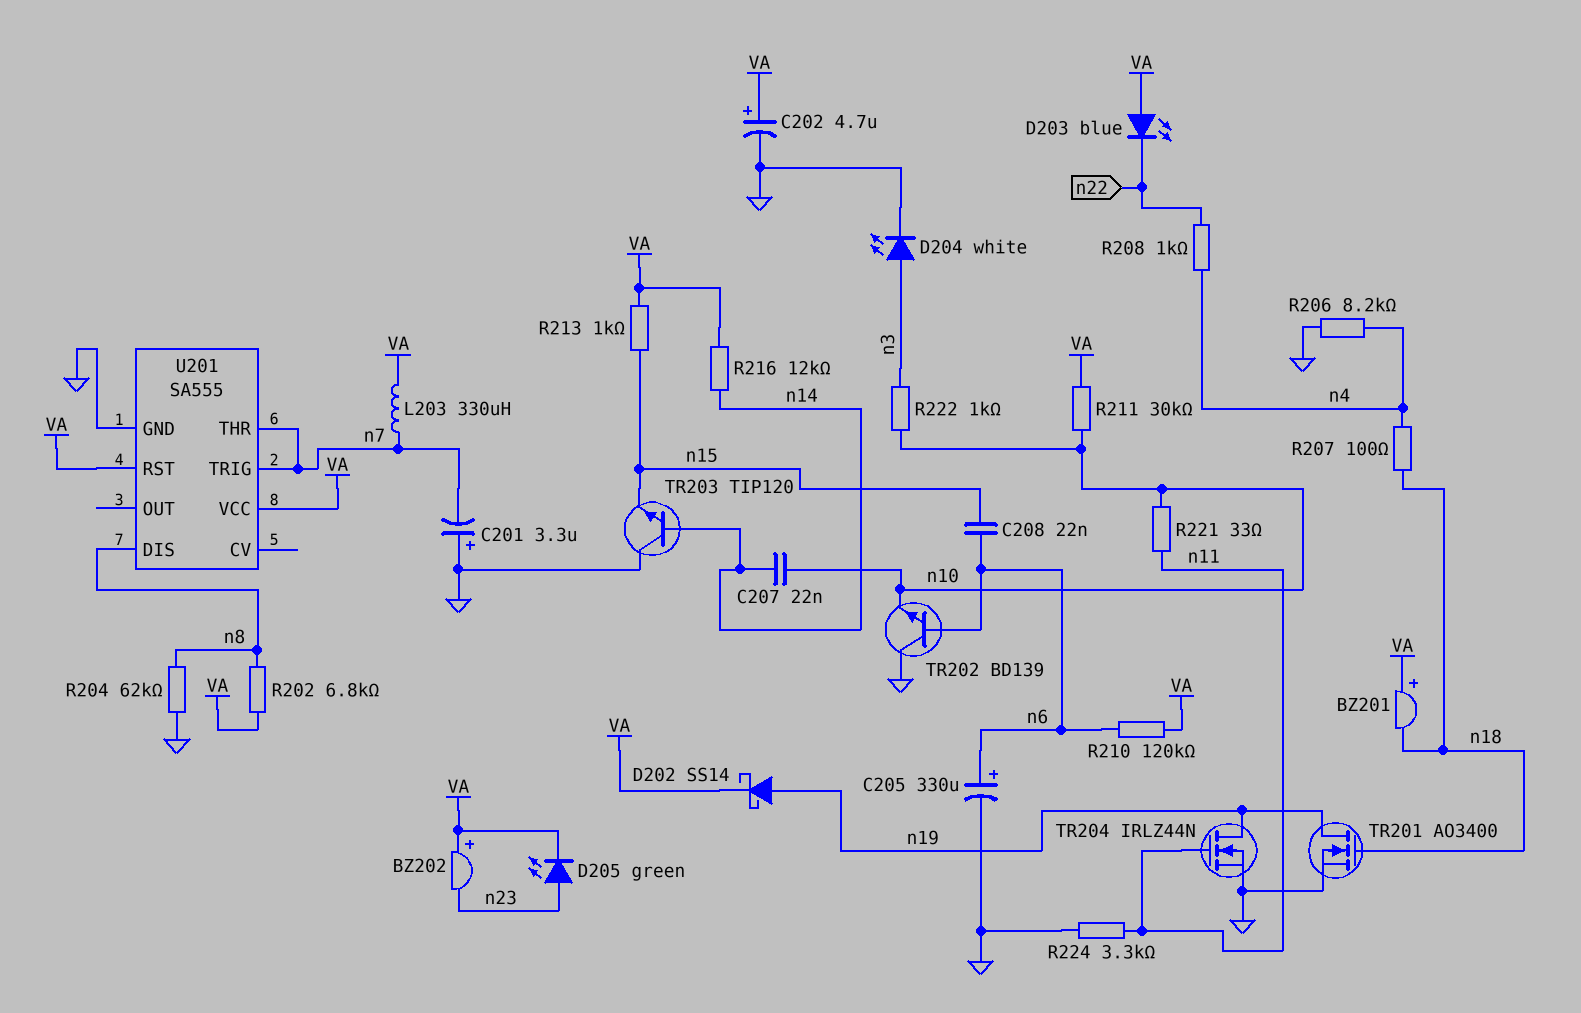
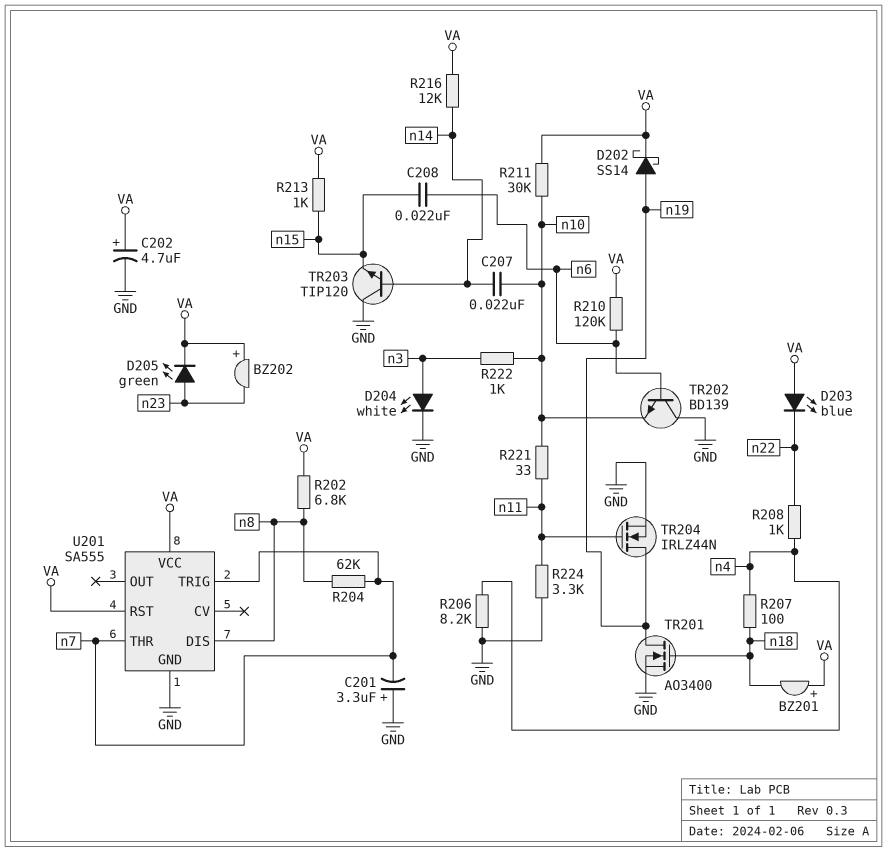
C205: 330uF (plus n6, minus GND) -> none
L203: 330uH (VA, n7) -> none
R204: 62k (GND, n8) -> 62k (n7, n8)

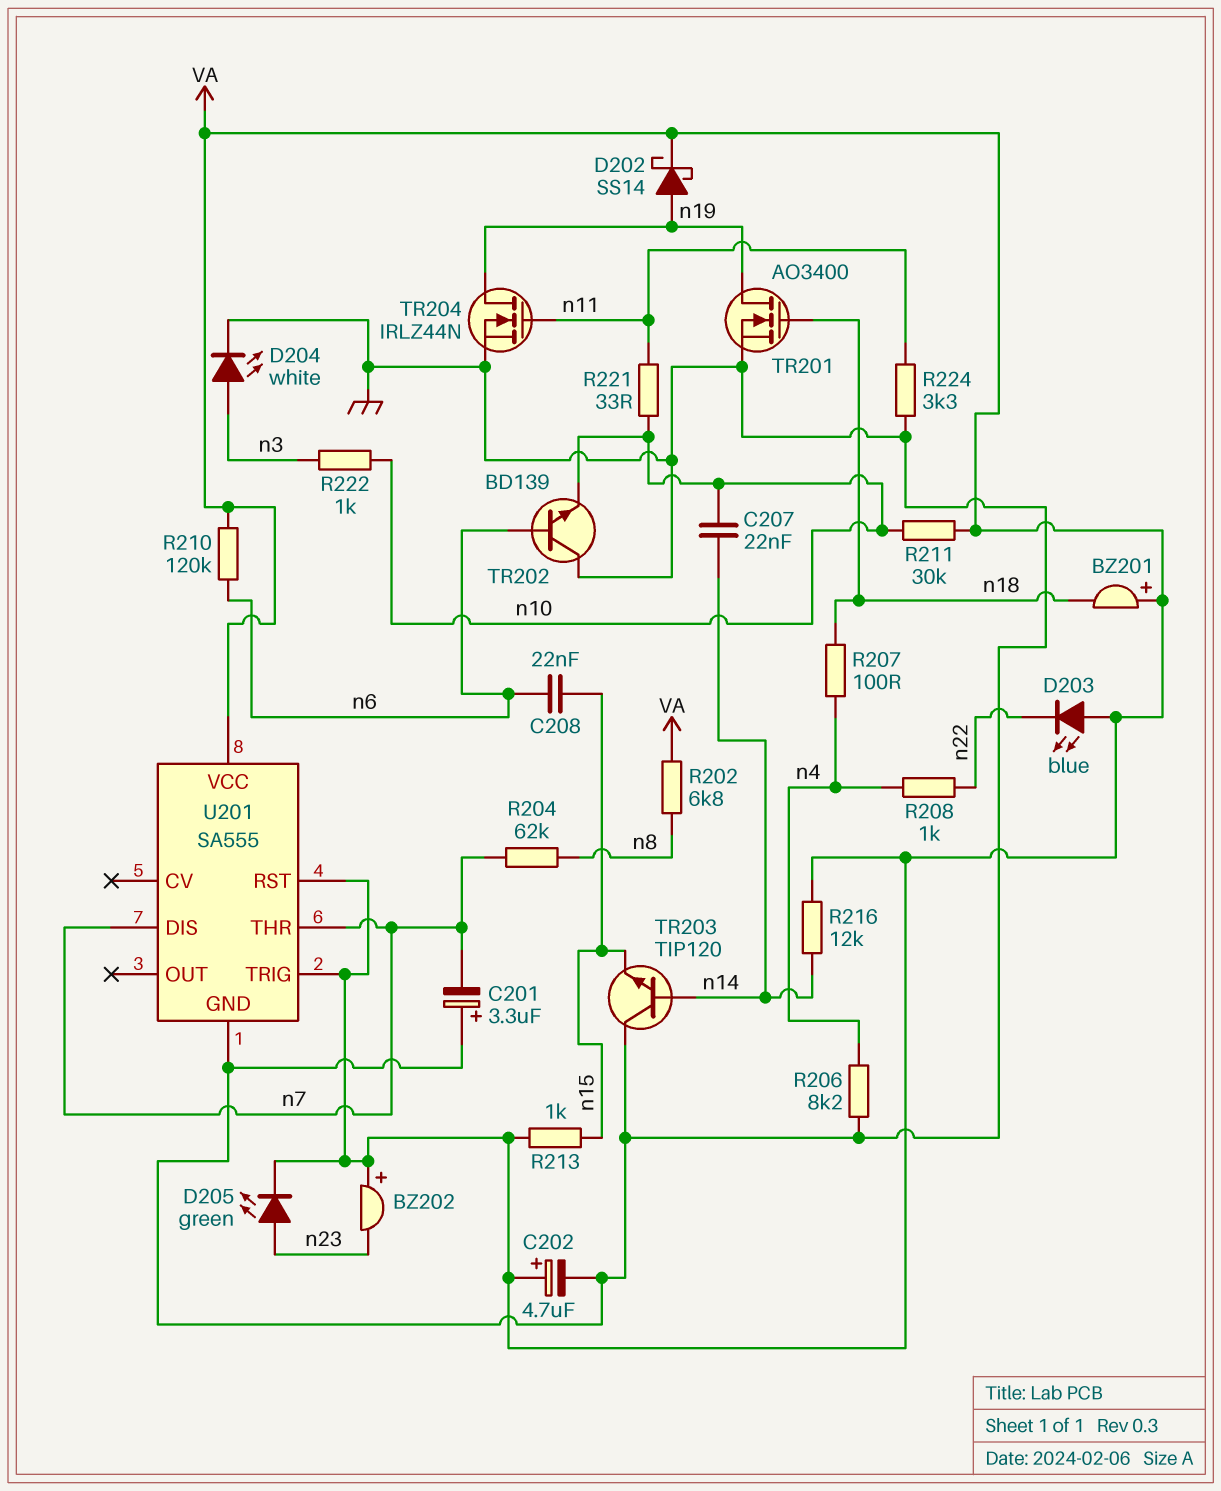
U201 pin DIS: n8 -> n7
U201 pin TRIG: n7 -> VA

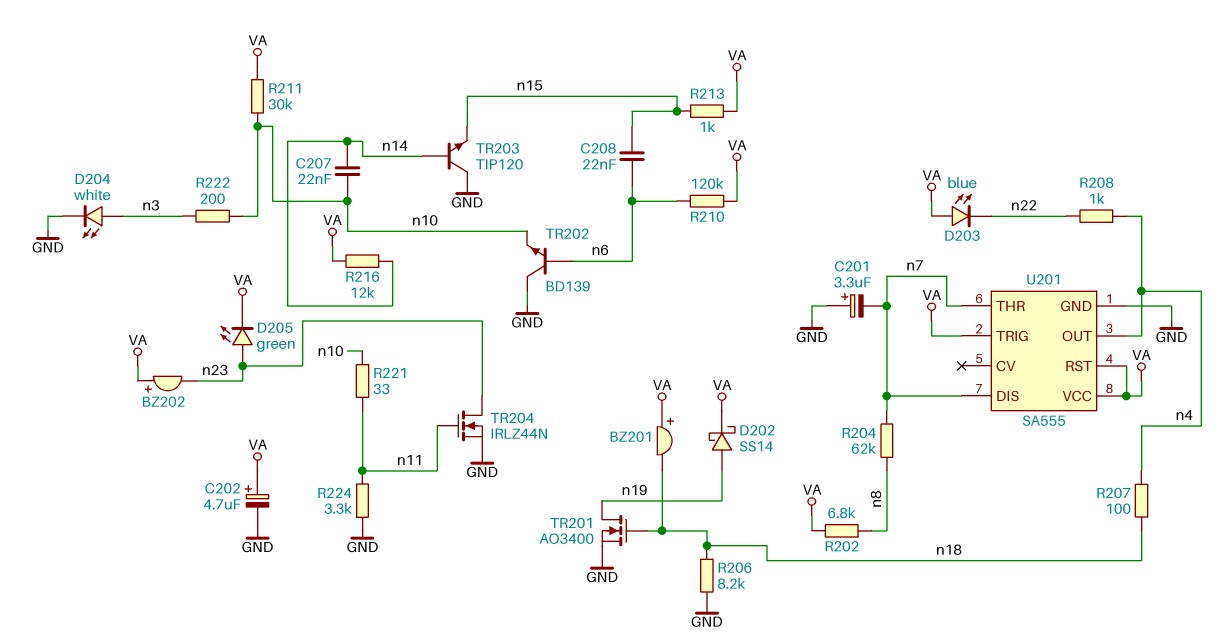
R206: 8.2k (GND, n4) -> 8.2k (GND, n18)
R222: 1k (n3, n10) -> 200 (n3, n10)
TR204: NMOS IRLZ44N (G n11, D n19, S GND) -> NMOS IRLZ44N (G n11, D n23, S GND)
U201 pin OUT: none -> n4

